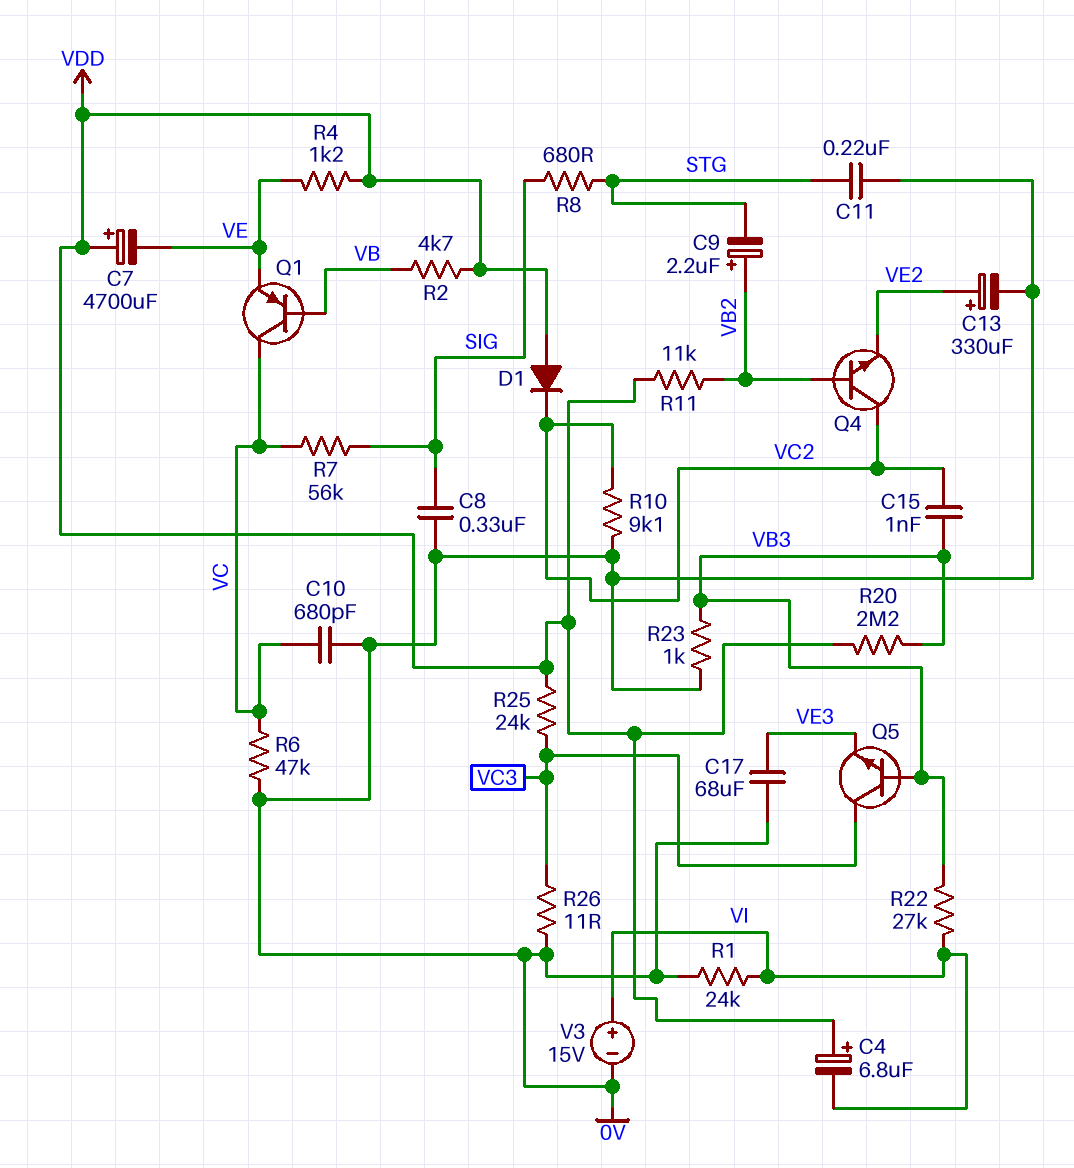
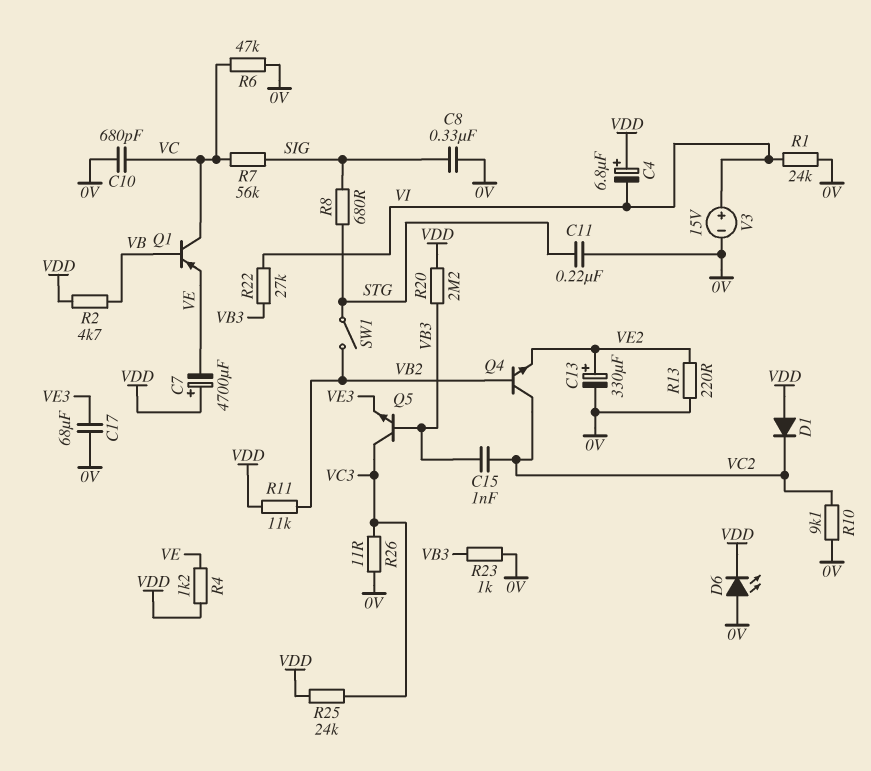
C9: 2.2uF (plus VB2, minus STG) -> none
D6: none -> LED (A 0V, K VDD)
R13: none -> 220 (0V, VE2)
SW1: none -> switch (STG, VB2)

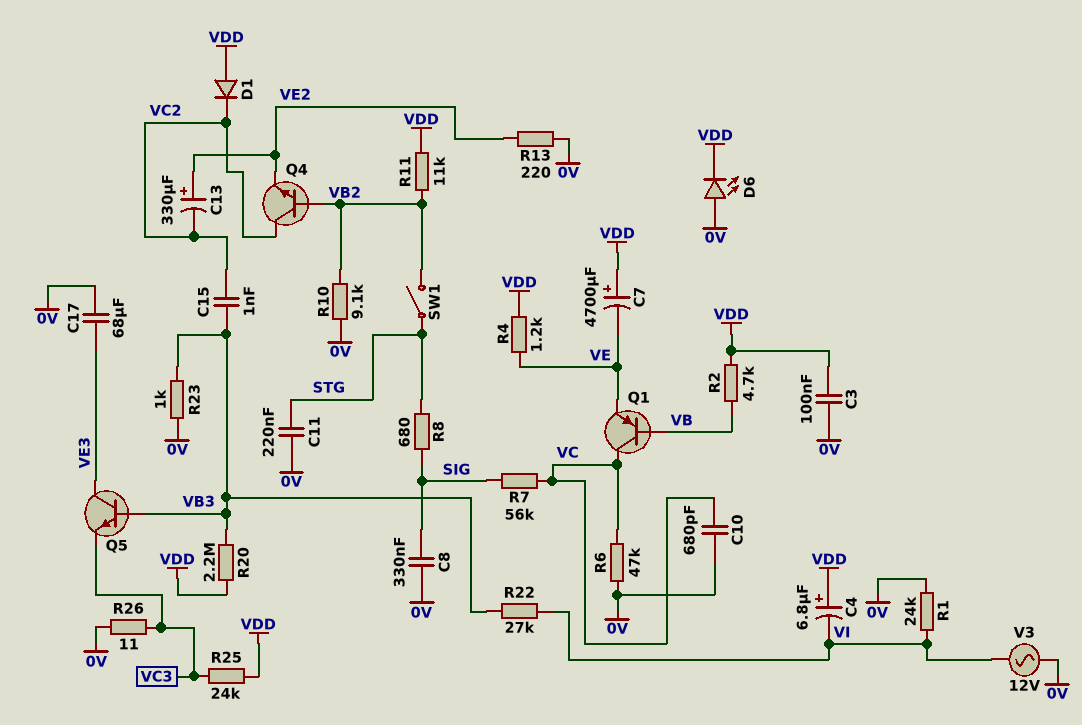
C3: none -> 100nF (0V, VDD)
C13: 330uF (plus VE2, minus 0V) -> 330uF (plus VE2, minus VC2)
Q5: NPN (B VB3, C VC3, E VE3) -> NPN (B VB3, C VE3, E VC3)
R10: 9.1k (0V, VC2) -> 9.1k (0V, VB2)
V3: 15V (plus VI, minus 0V) -> AC 12V (0V, VI)

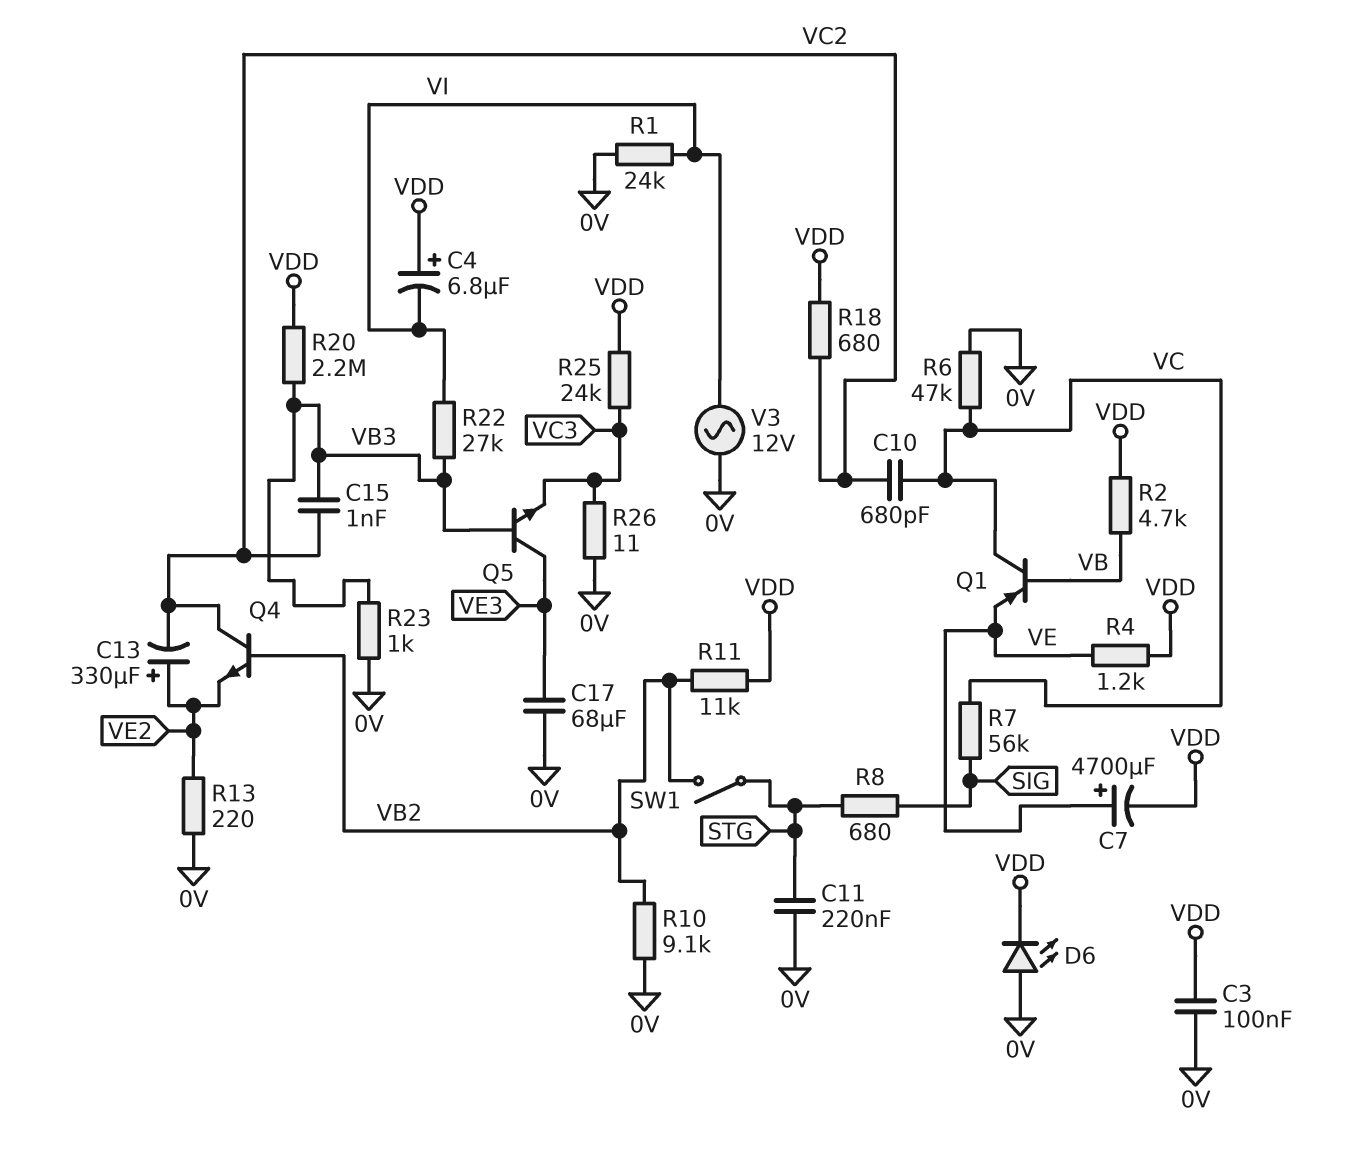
C7: 4700uF (plus VDD, minus VE) -> 4700uF (plus VE, minus VDD)
C8: 330nF (0V, SIG) -> none
C10: 680pF (0V, VC) -> 680pF (VC, VC2)
D1: diode (A VDD, K VC2) -> none
R18: none -> 680 (VC2, VDD)

